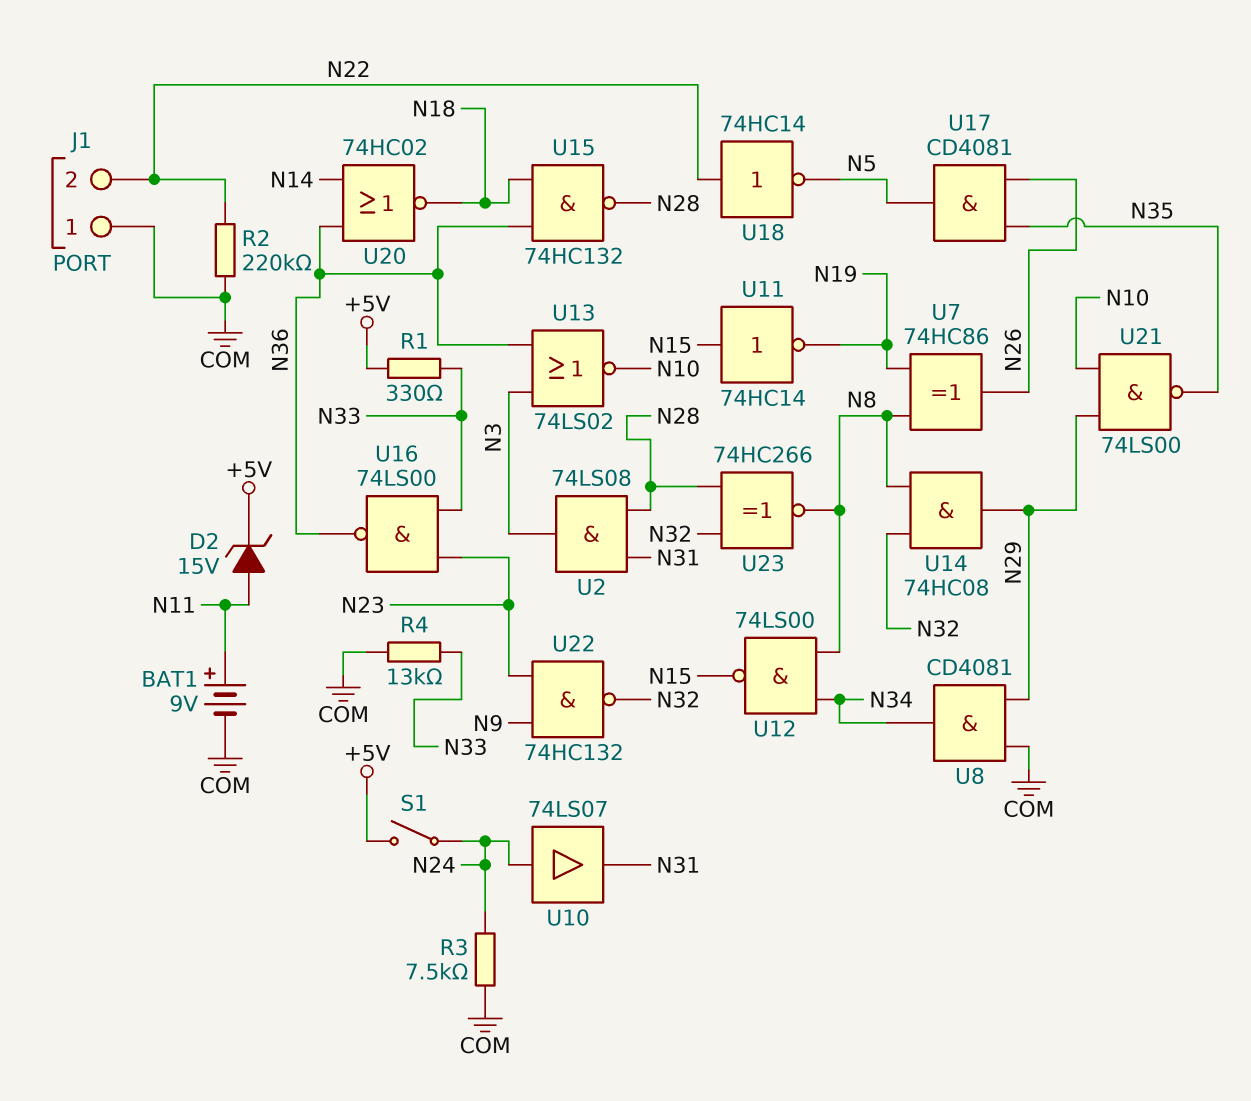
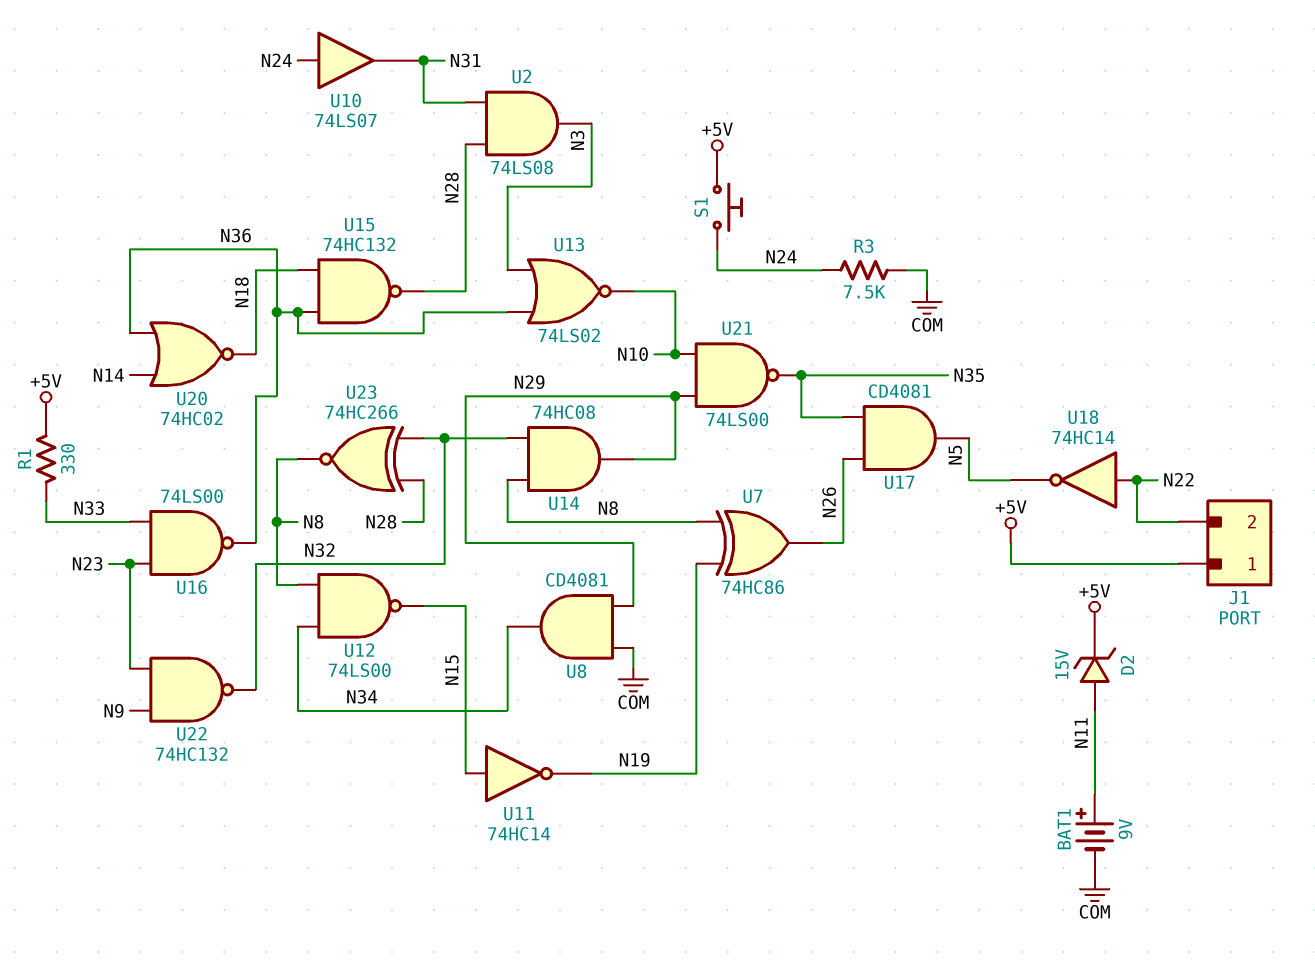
J1 pin 1: COM -> +5V
R2: 220k (COM, N22) -> none
R4: 13k (COM, N33) -> none
S1: switch (+5V, N24) -> button (+5V, N24)

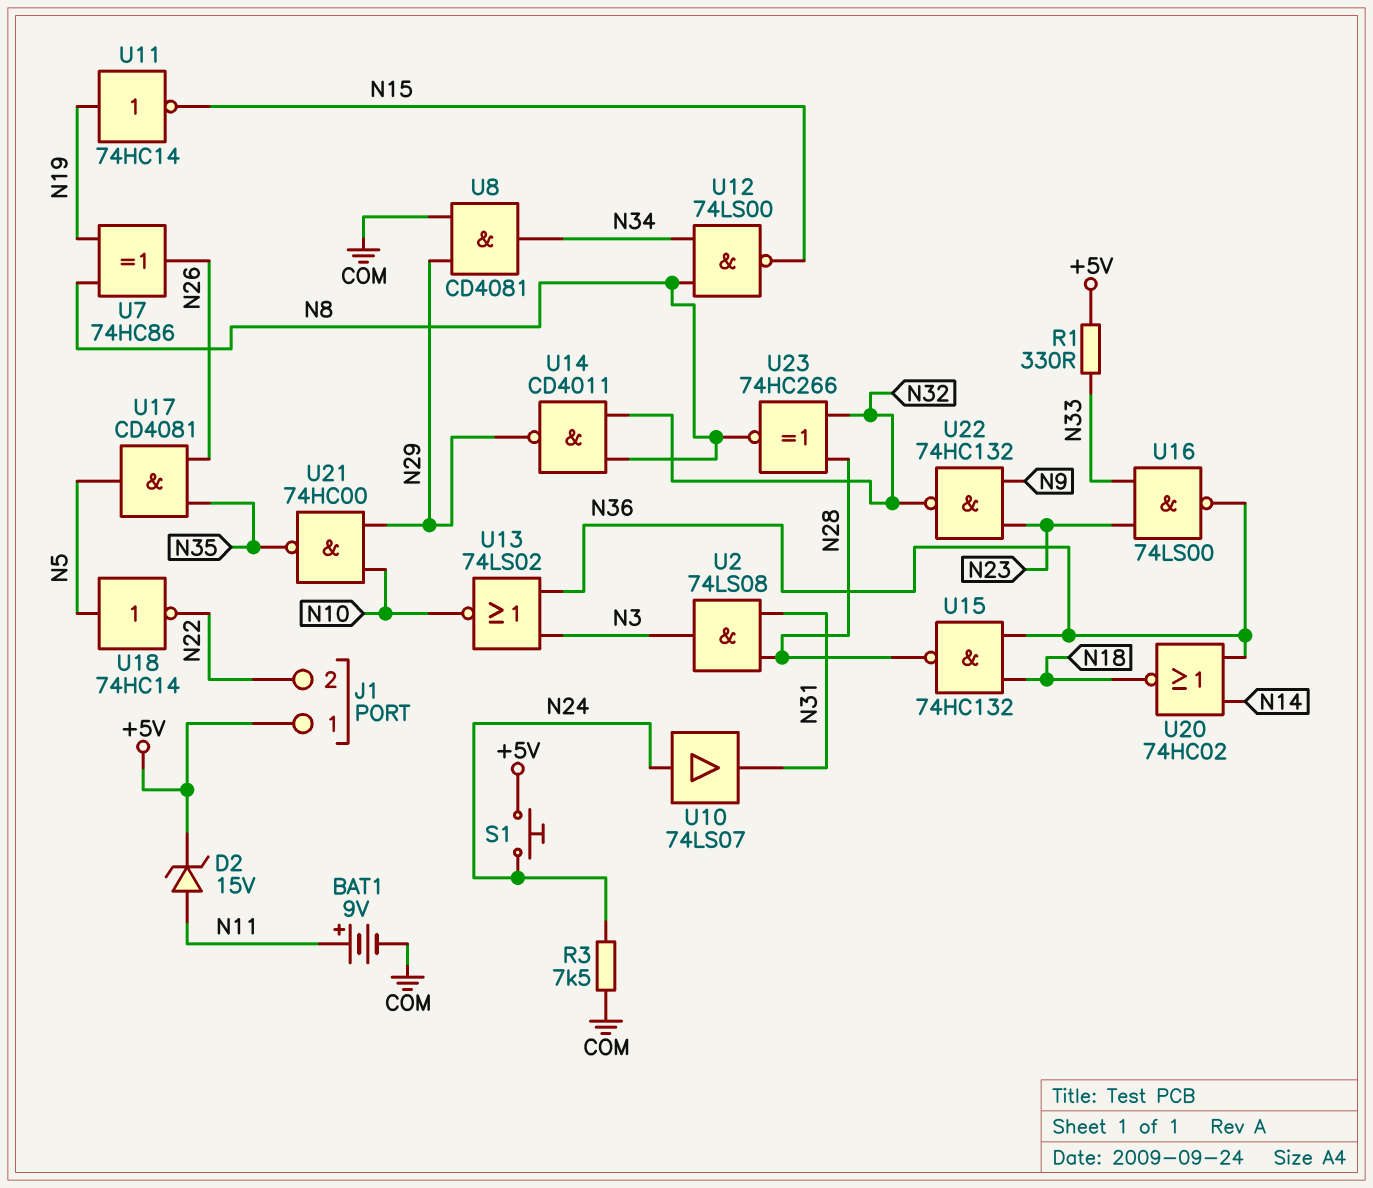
U11: NOT 74HC14 (in N15, out N19) -> NOT 74HC14 (in N19, out N15)
U14: AND 74HC08 (in N8, in N32, out N29) -> NAND CD4011 (in N8, in N32, out N29)
U18: NOT 74HC14 (in N22, out N5) -> NOT 74HC14 (in N5, out N22)
U21: NAND 74LS00 (in N10, in N29, out N35) -> NAND 74HC00 (in N10, in N29, out N35)

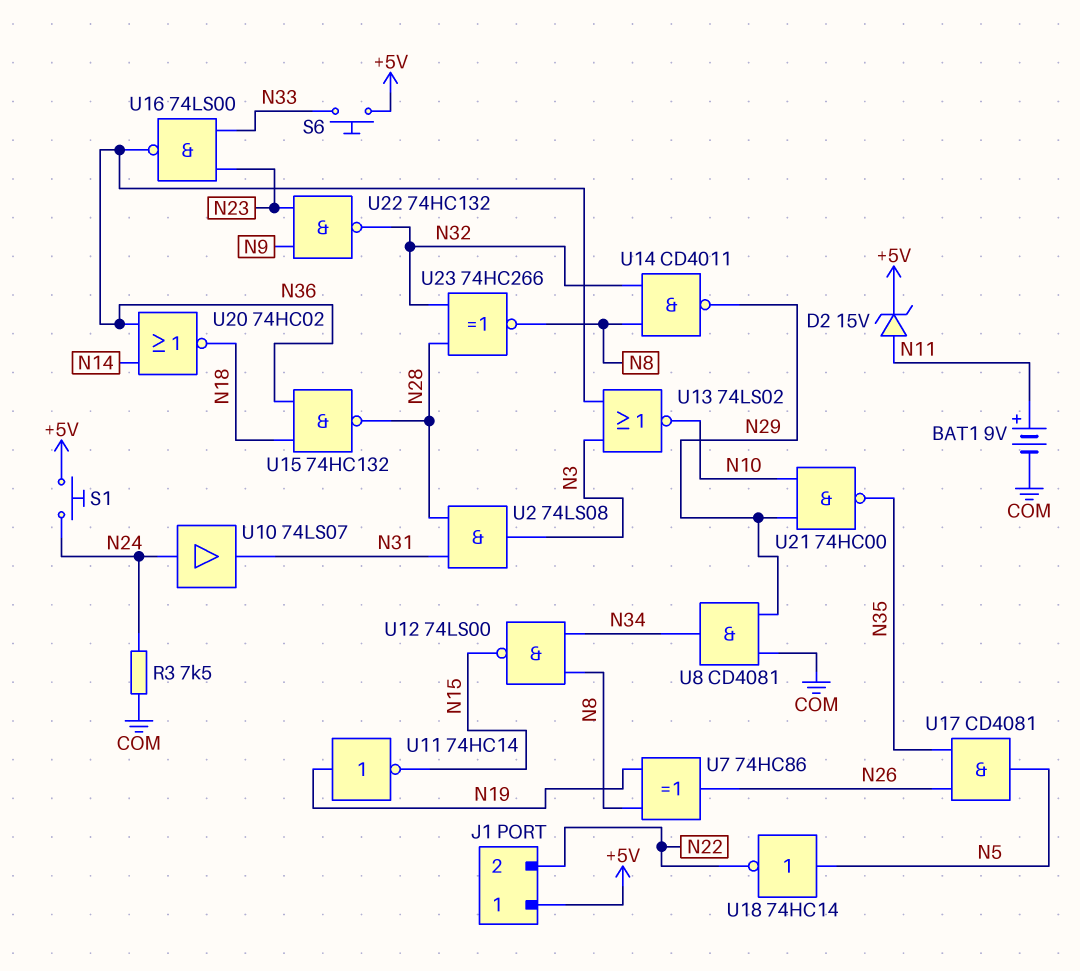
R1: 330 (+5V, N33) -> none
S6: none -> button (+5V, N33)

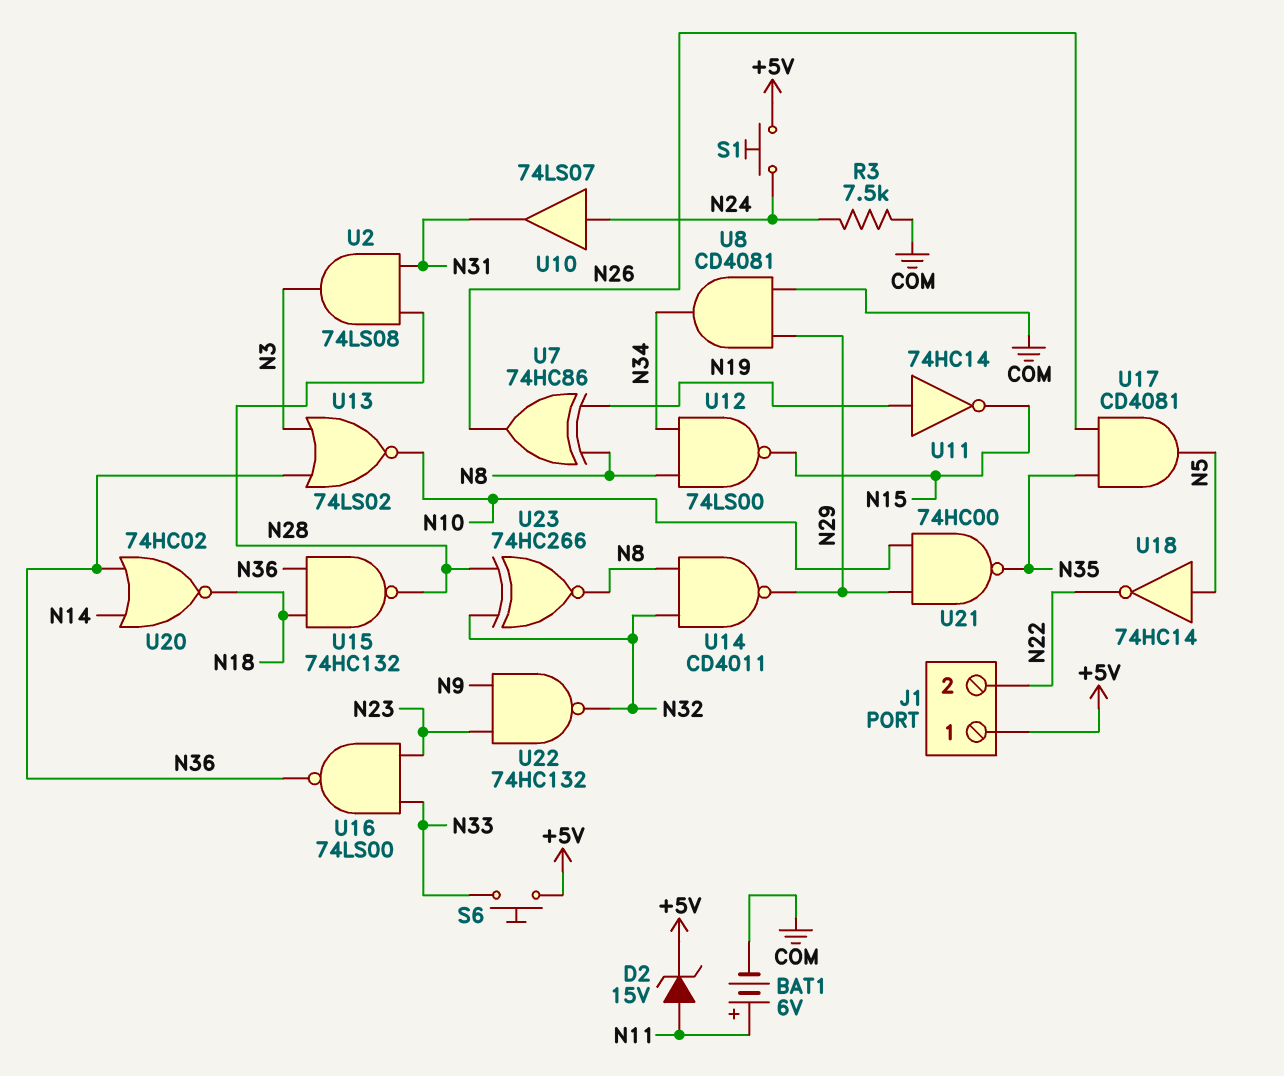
BAT1: 9V (plus N11, minus COM) -> 6V (plus N11, minus COM)

